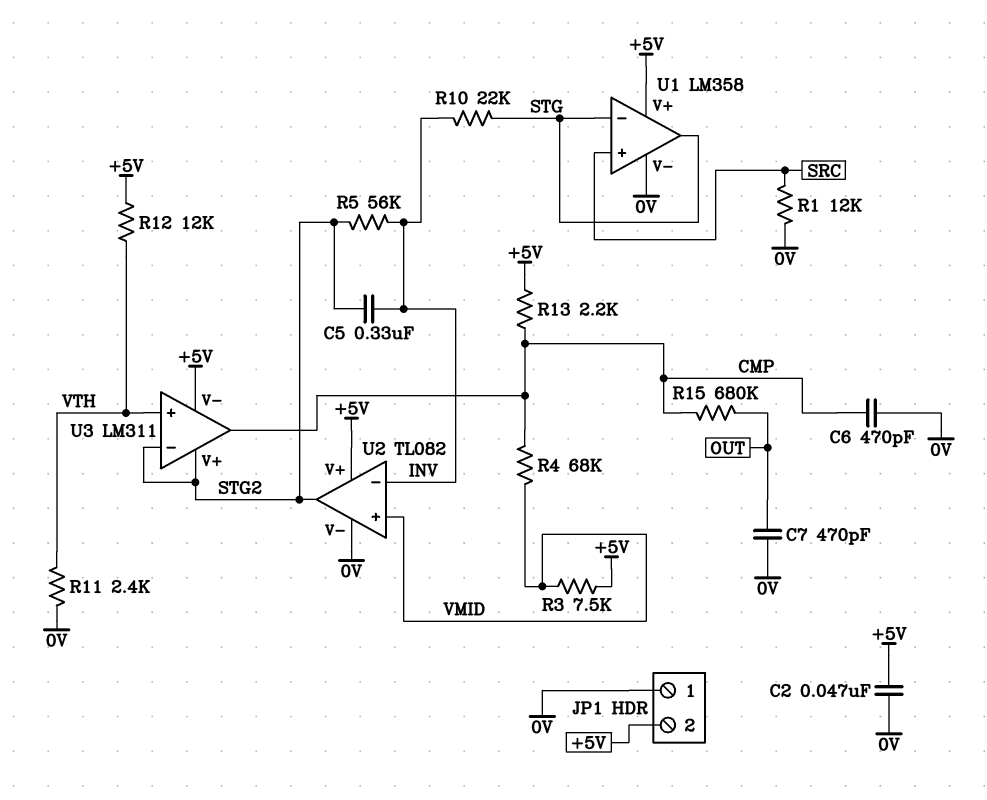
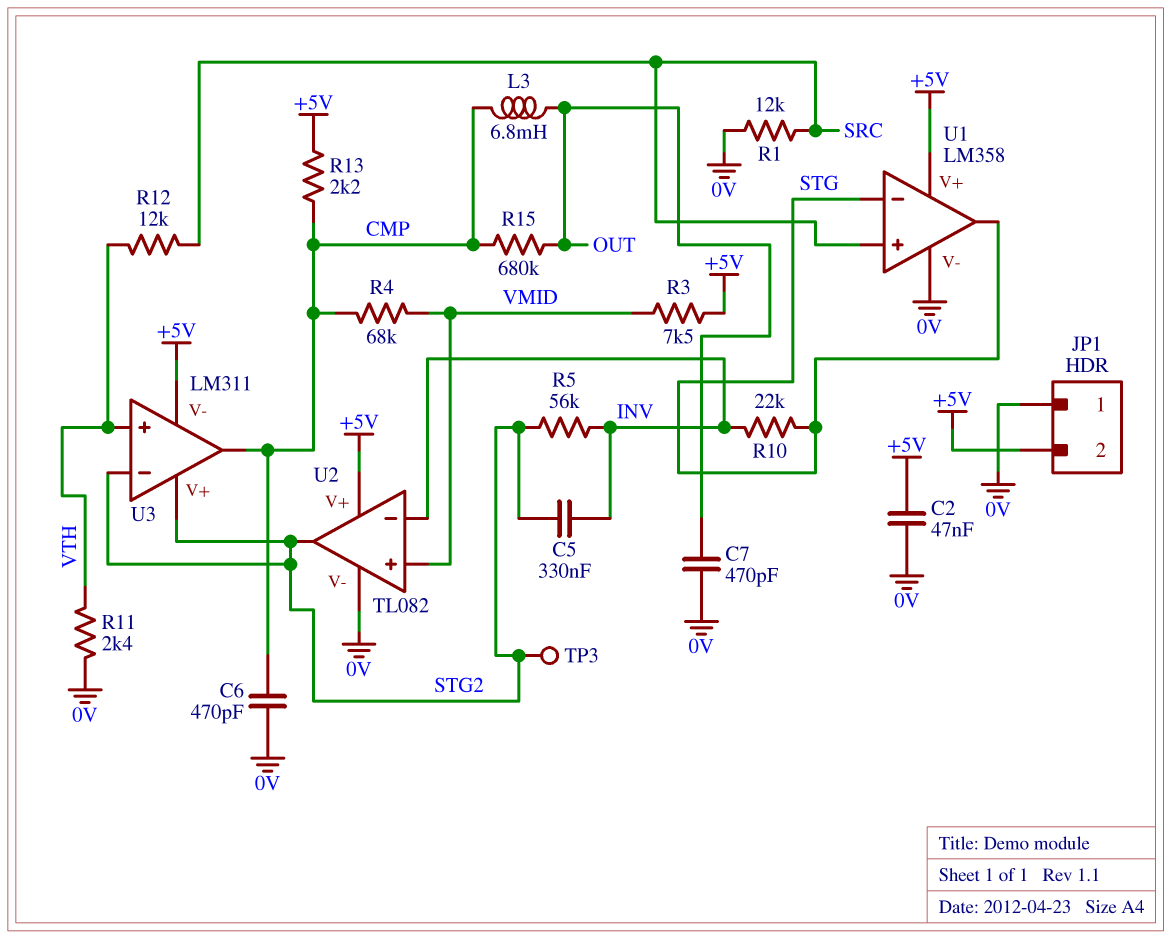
L3: none -> 6.8mH (CMP, OUT)
R12: 12k (+5V, VTH) -> 12k (SRC, VTH)
TP3: none -> test point (STG2)

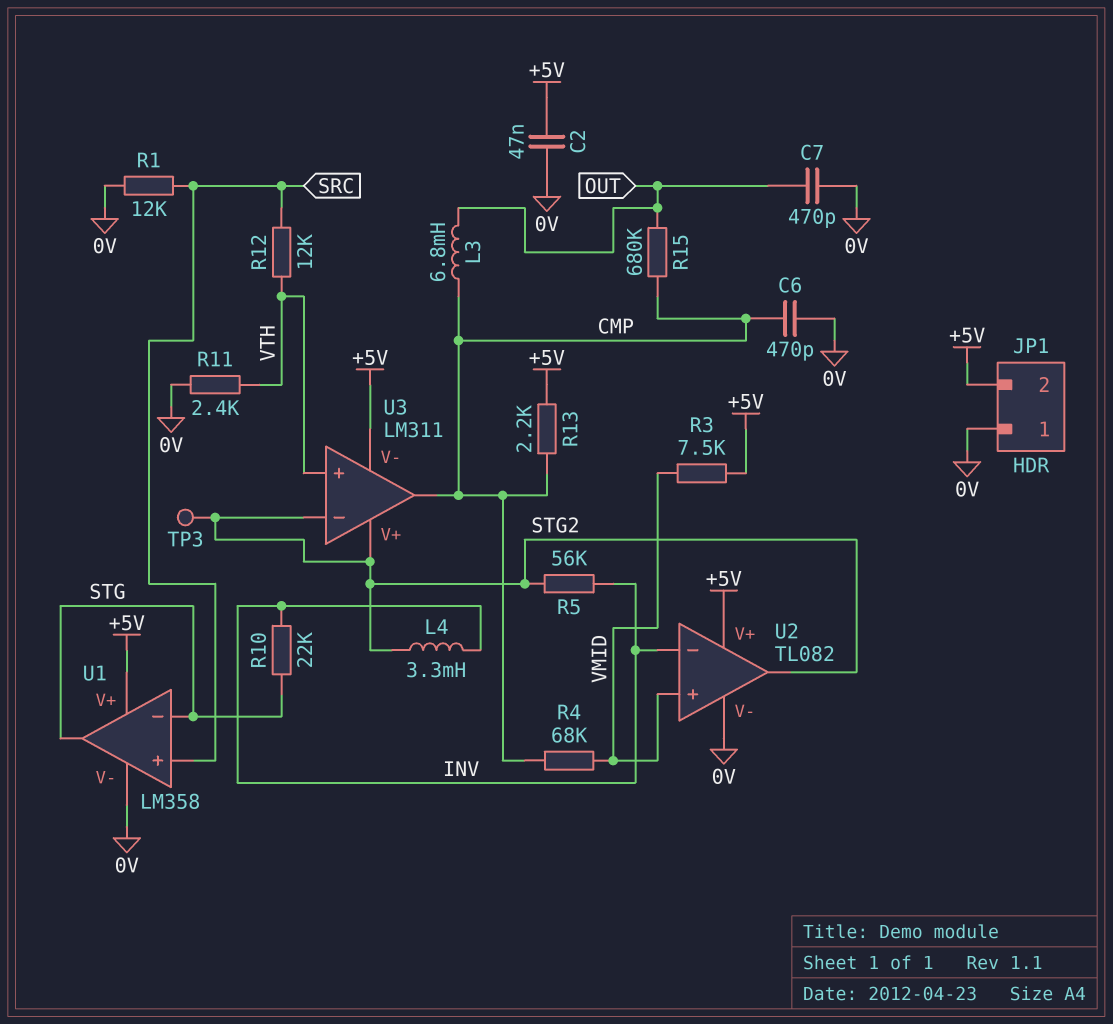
C5: 330nF (INV, STG2) -> none
L4: none -> 3.3mH (INV, STG2)

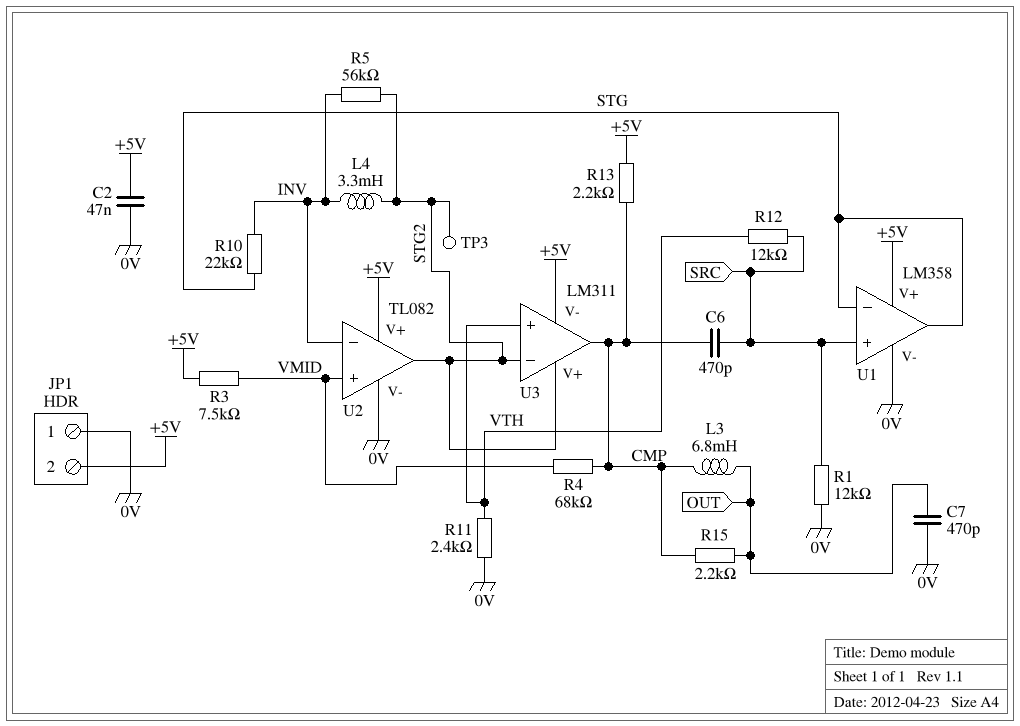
C6: 470pF (0V, CMP) -> 470pF (CMP, SRC)
R15: 680k (CMP, OUT) -> 2.2k (CMP, OUT)

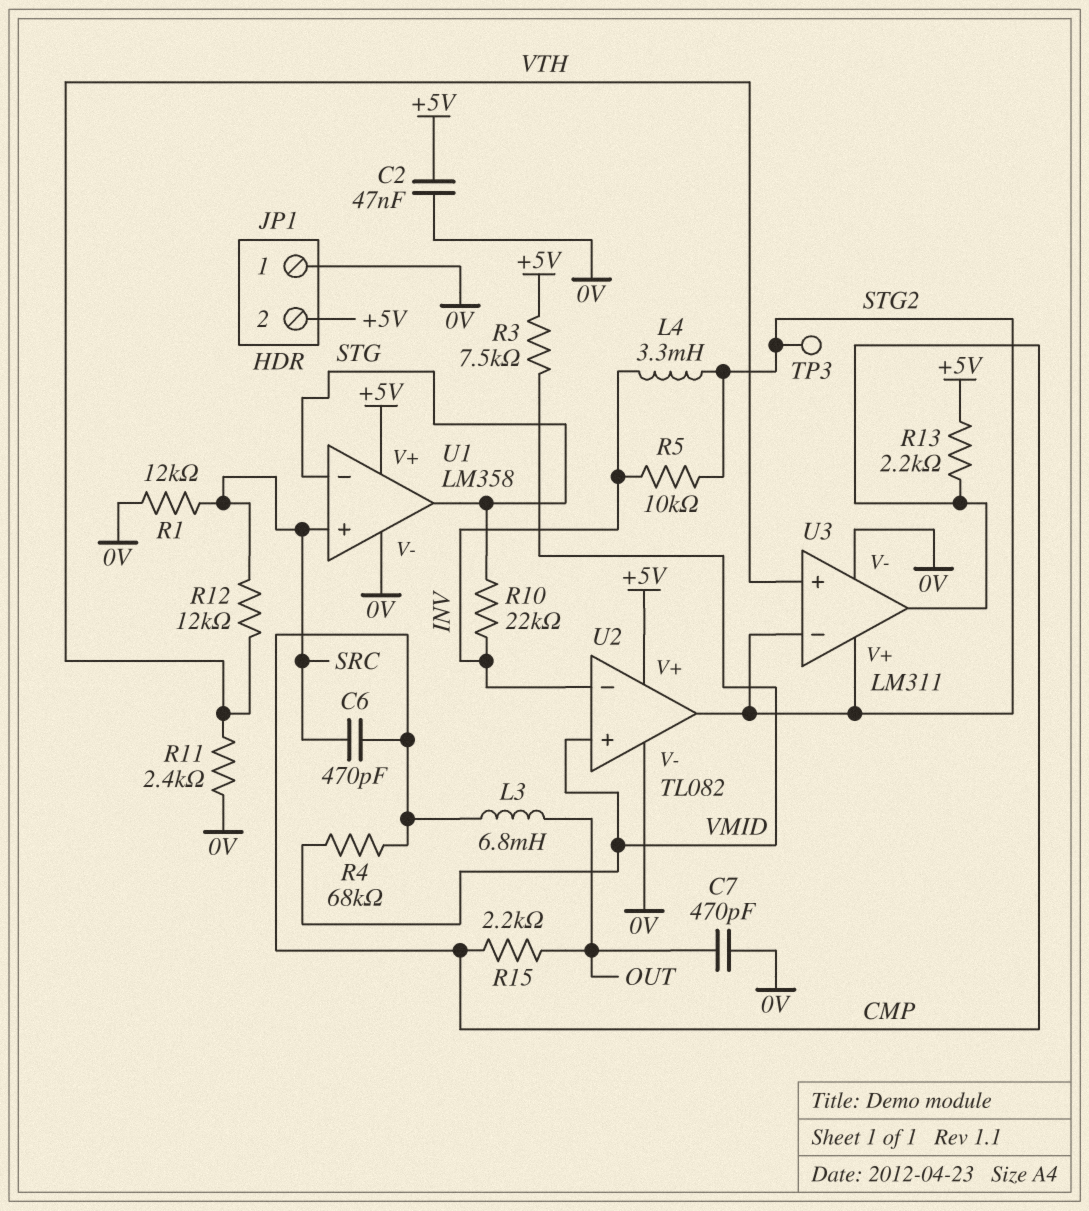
R5: 56k (INV, STG2) -> 10k (INV, STG2)
U3 pin V-: +5V -> 0V

